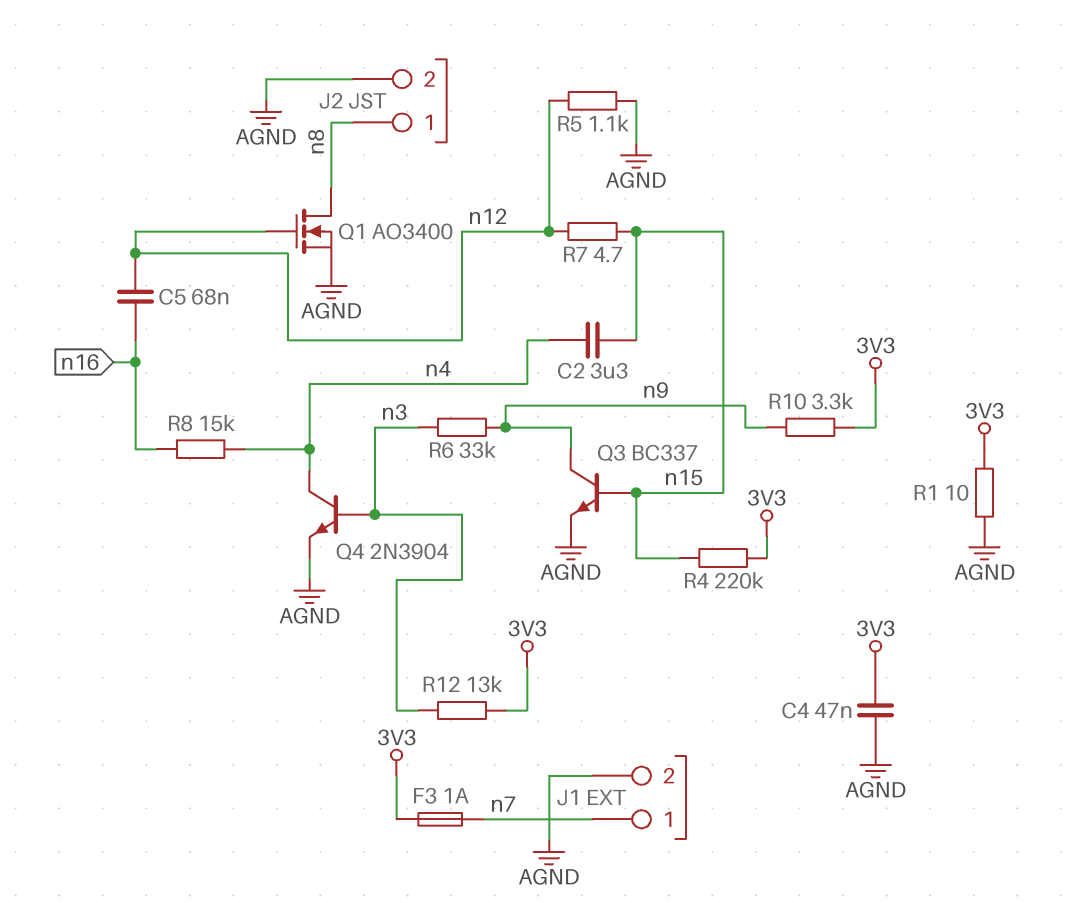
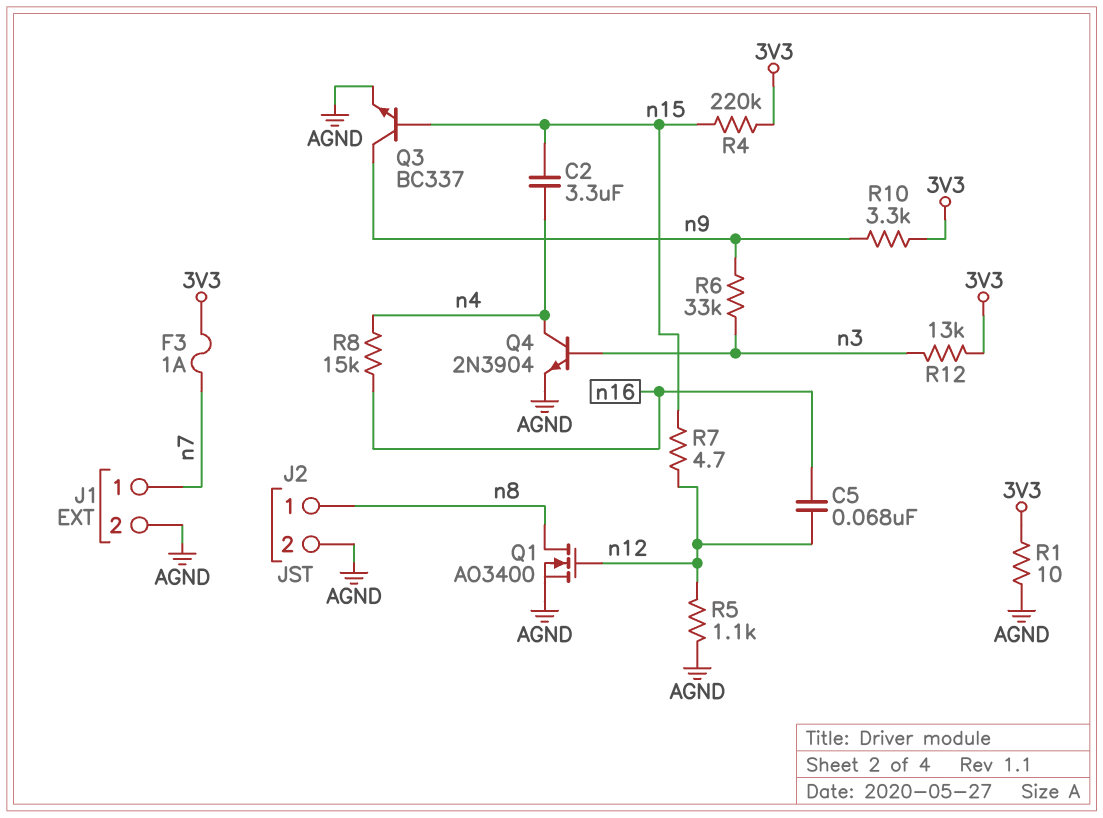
C4: 47nF (3V3, AGND) -> none

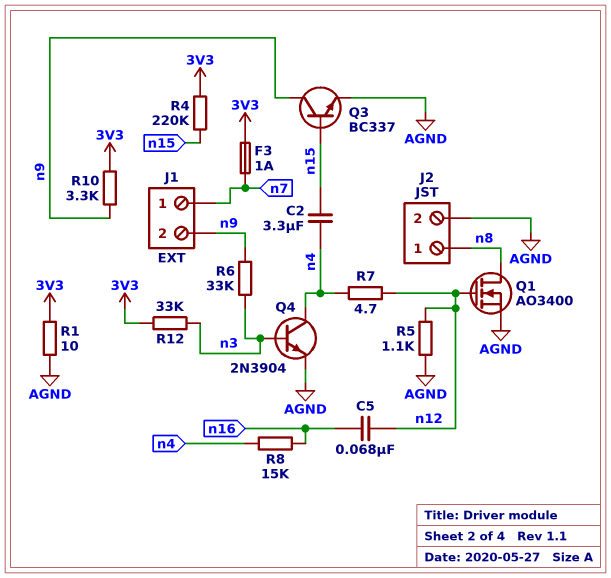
J1 pin 2: AGND -> n9
R7: 4.7 (n12, n15) -> 4.7 (n4, n12)
R12: 13k (3V3, n3) -> 33k (3V3, n3)

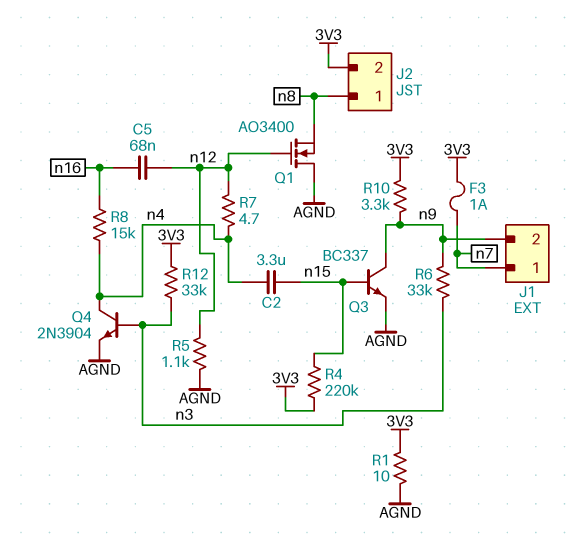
J2 pin 2: AGND -> 3V3
Q1: NMOS AO3400 (G n12, D n8, S AGND) -> NMOS AO3400 (G n12, D AGND, S n8)

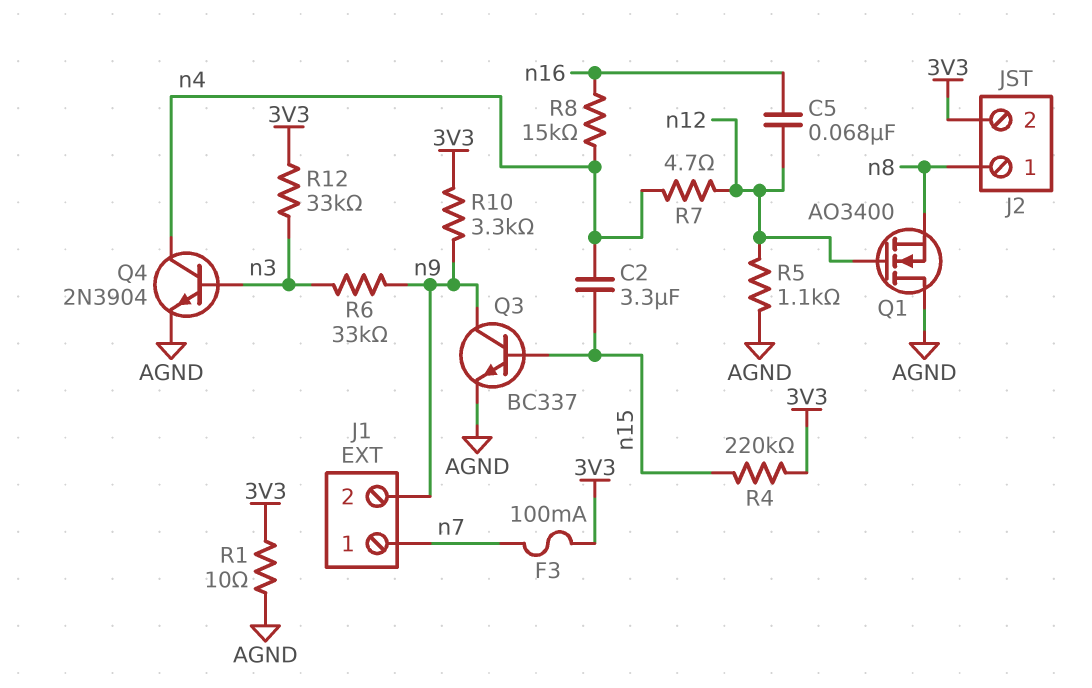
F3: 1A (3V3, n7) -> 100mA (3V3, n7)

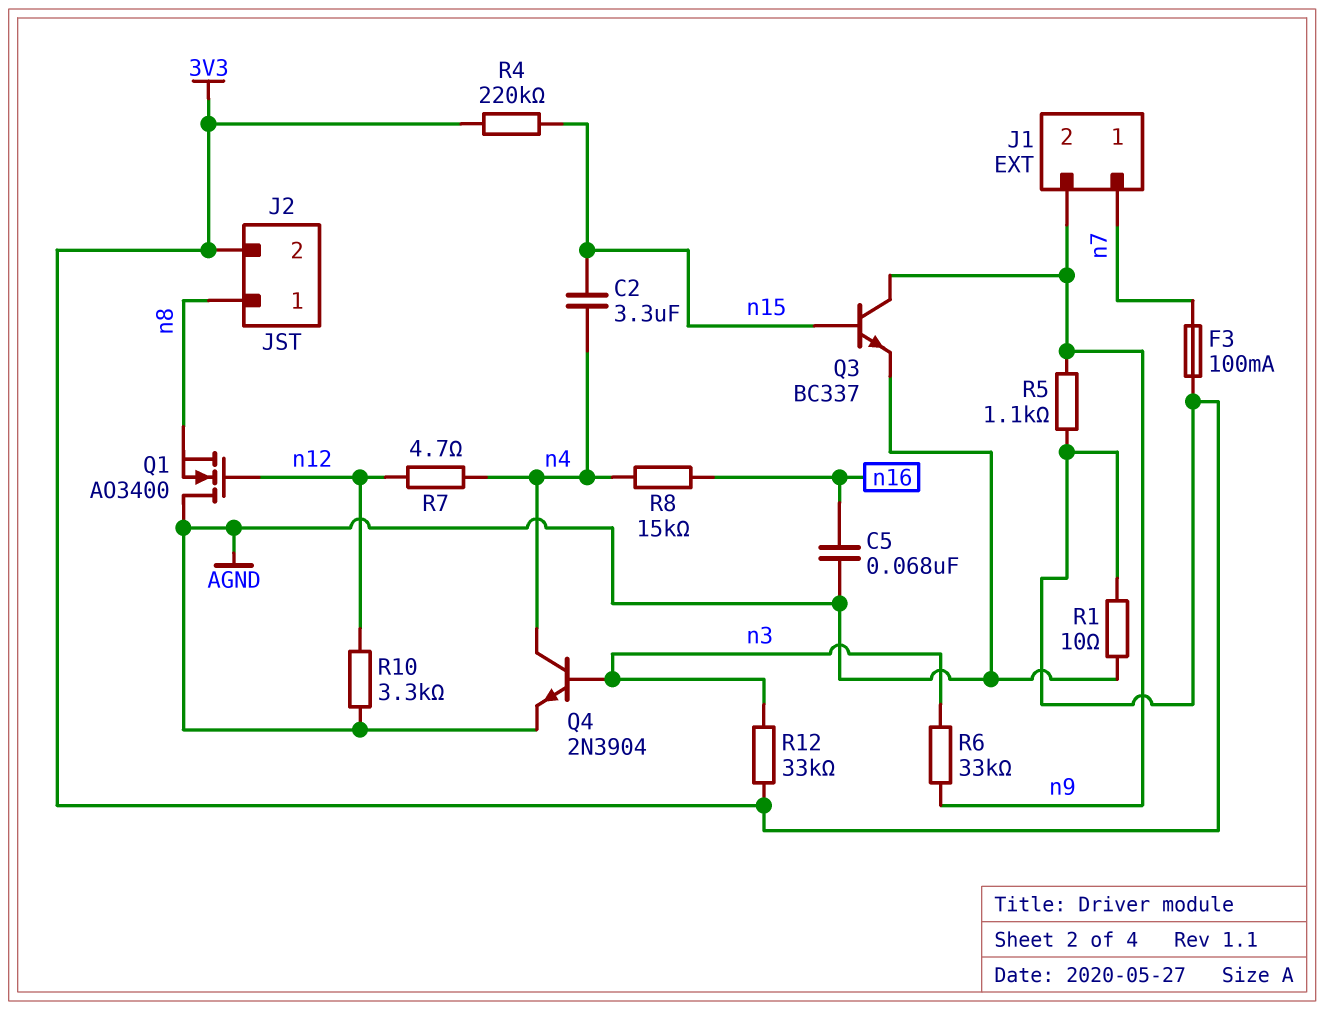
C5: 68nF (n12, n16) -> 68nF (AGND, n16)
R5: 1.1k (AGND, n12) -> 1.1k (3V3, n9)
R10: 3.3k (3V3, n9) -> 3.3k (AGND, n12)

